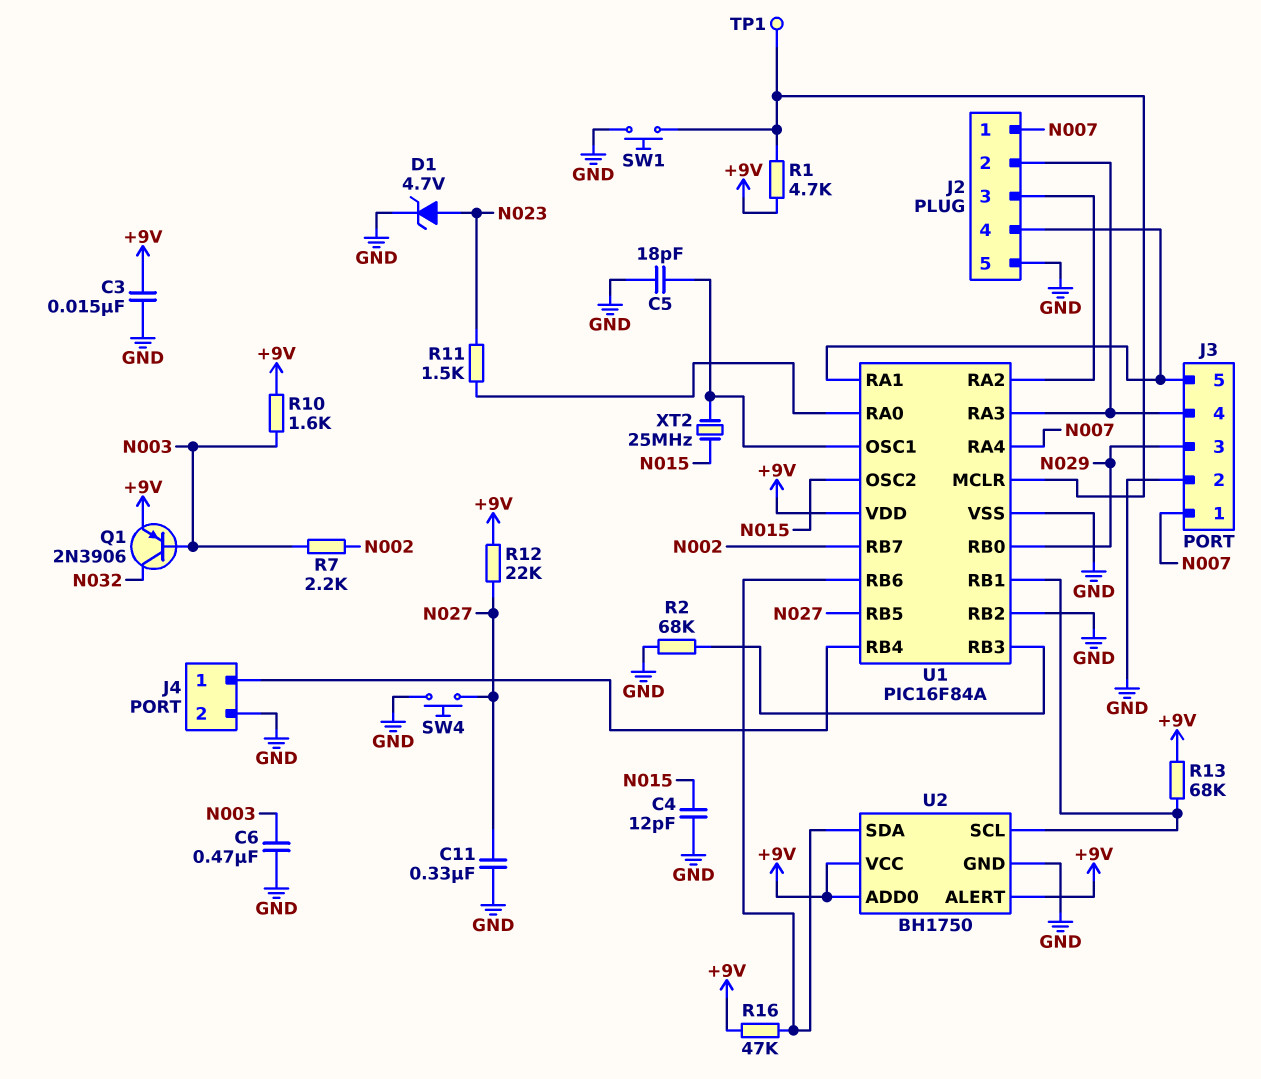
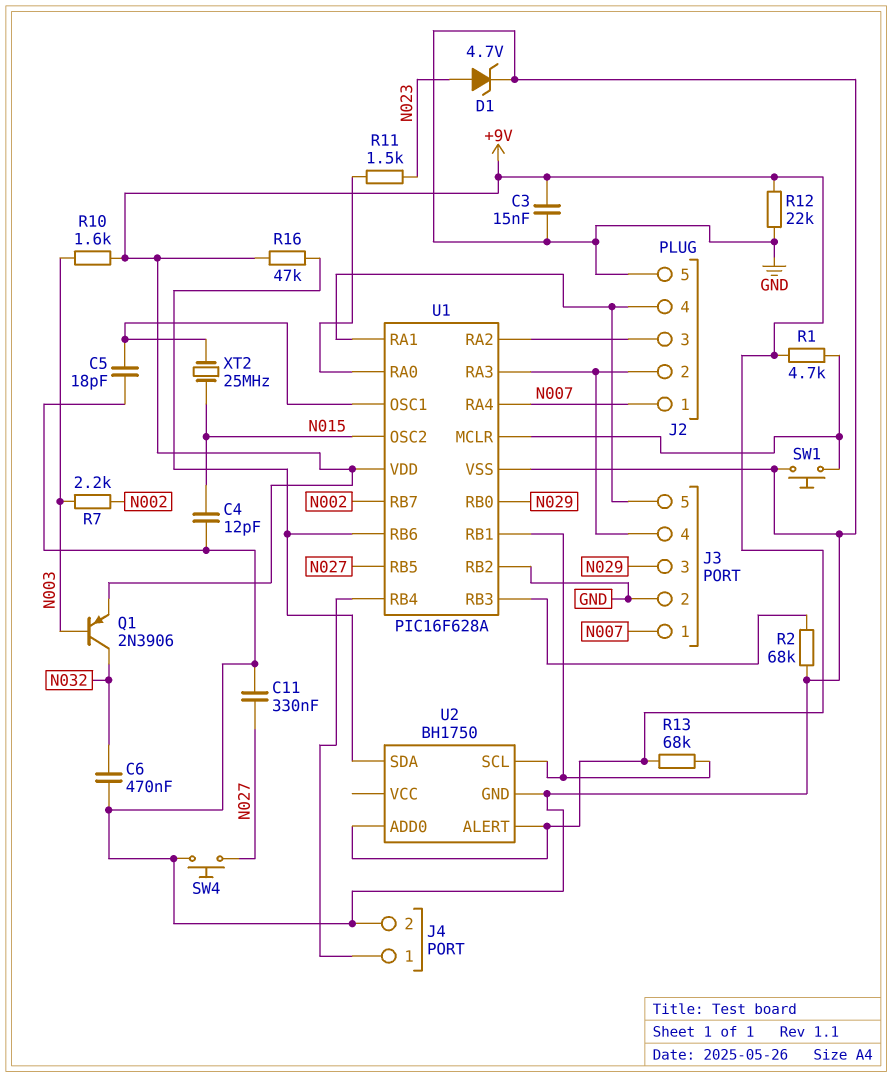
C6: 470nF (GND, N003) -> 470nF (GND, N032)
R12: 22k (+9V, N027) -> 22k (+9V, GND)
TP1: test point (U1/MCLR) -> none
U1: PIC16F84A -> PIC16F628A
U2 pin VCC: +9V -> none

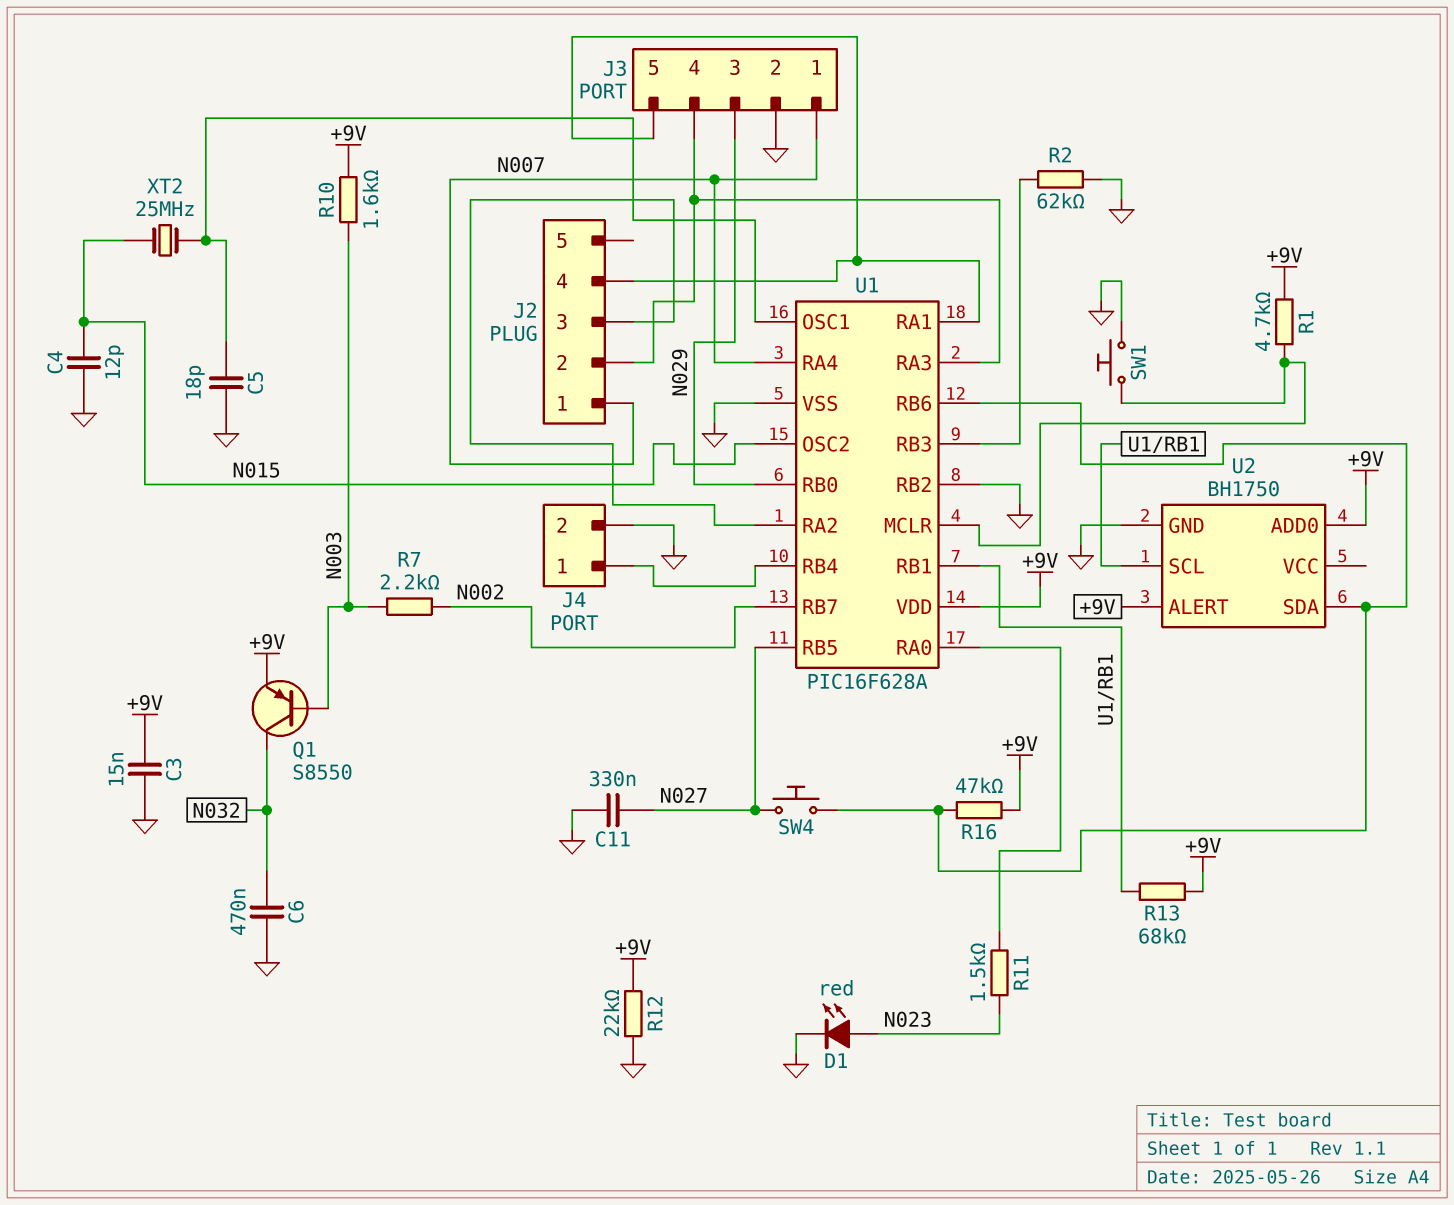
D1: zener 4.7V (A N023, K GND) -> LED red (A N023, K GND)
J2 pin 5: GND -> none
Q1: PNP 2N3906 (B N003, C N032, E +9V) -> PNP S8550 (B N003, C N032, E +9V)
R2: 68k (GND, U1/RB3) -> 62k (GND, U1/RB3)
SW4: button (GND, N027) -> button (N027, U1/RB6)

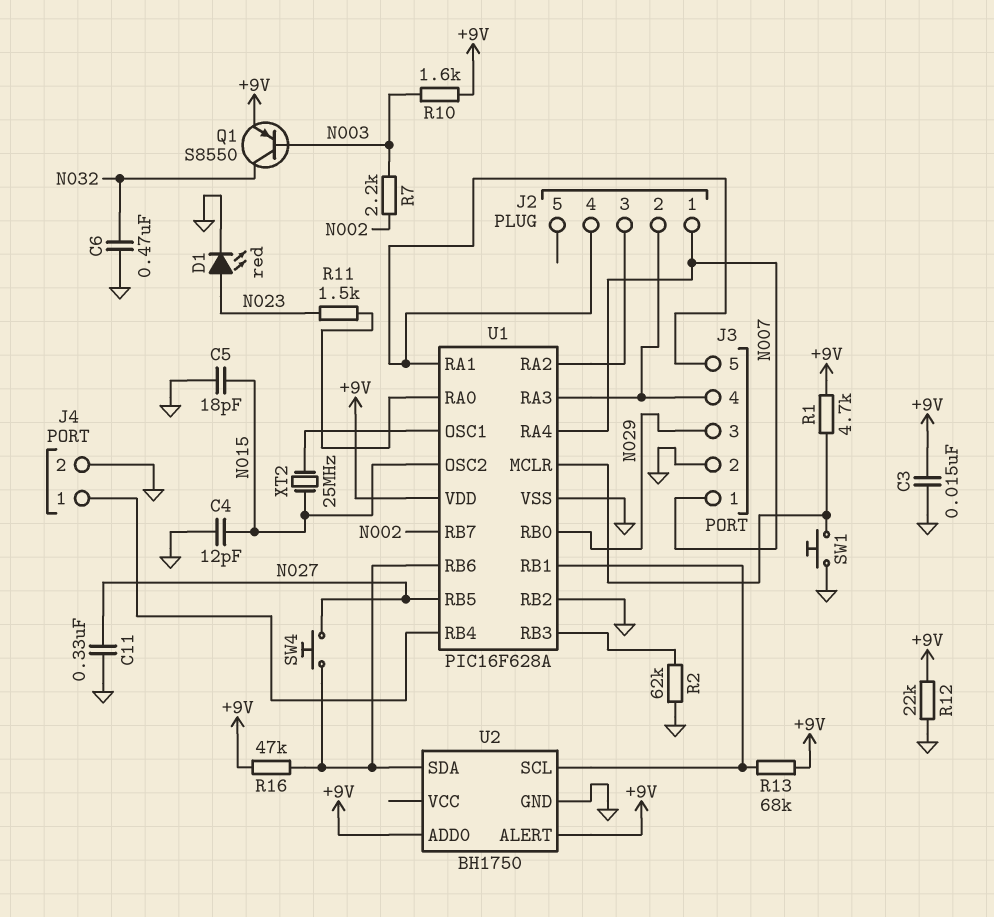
C5: 18pF (GND, U1/OSC1) -> 18pF (GND, N015)

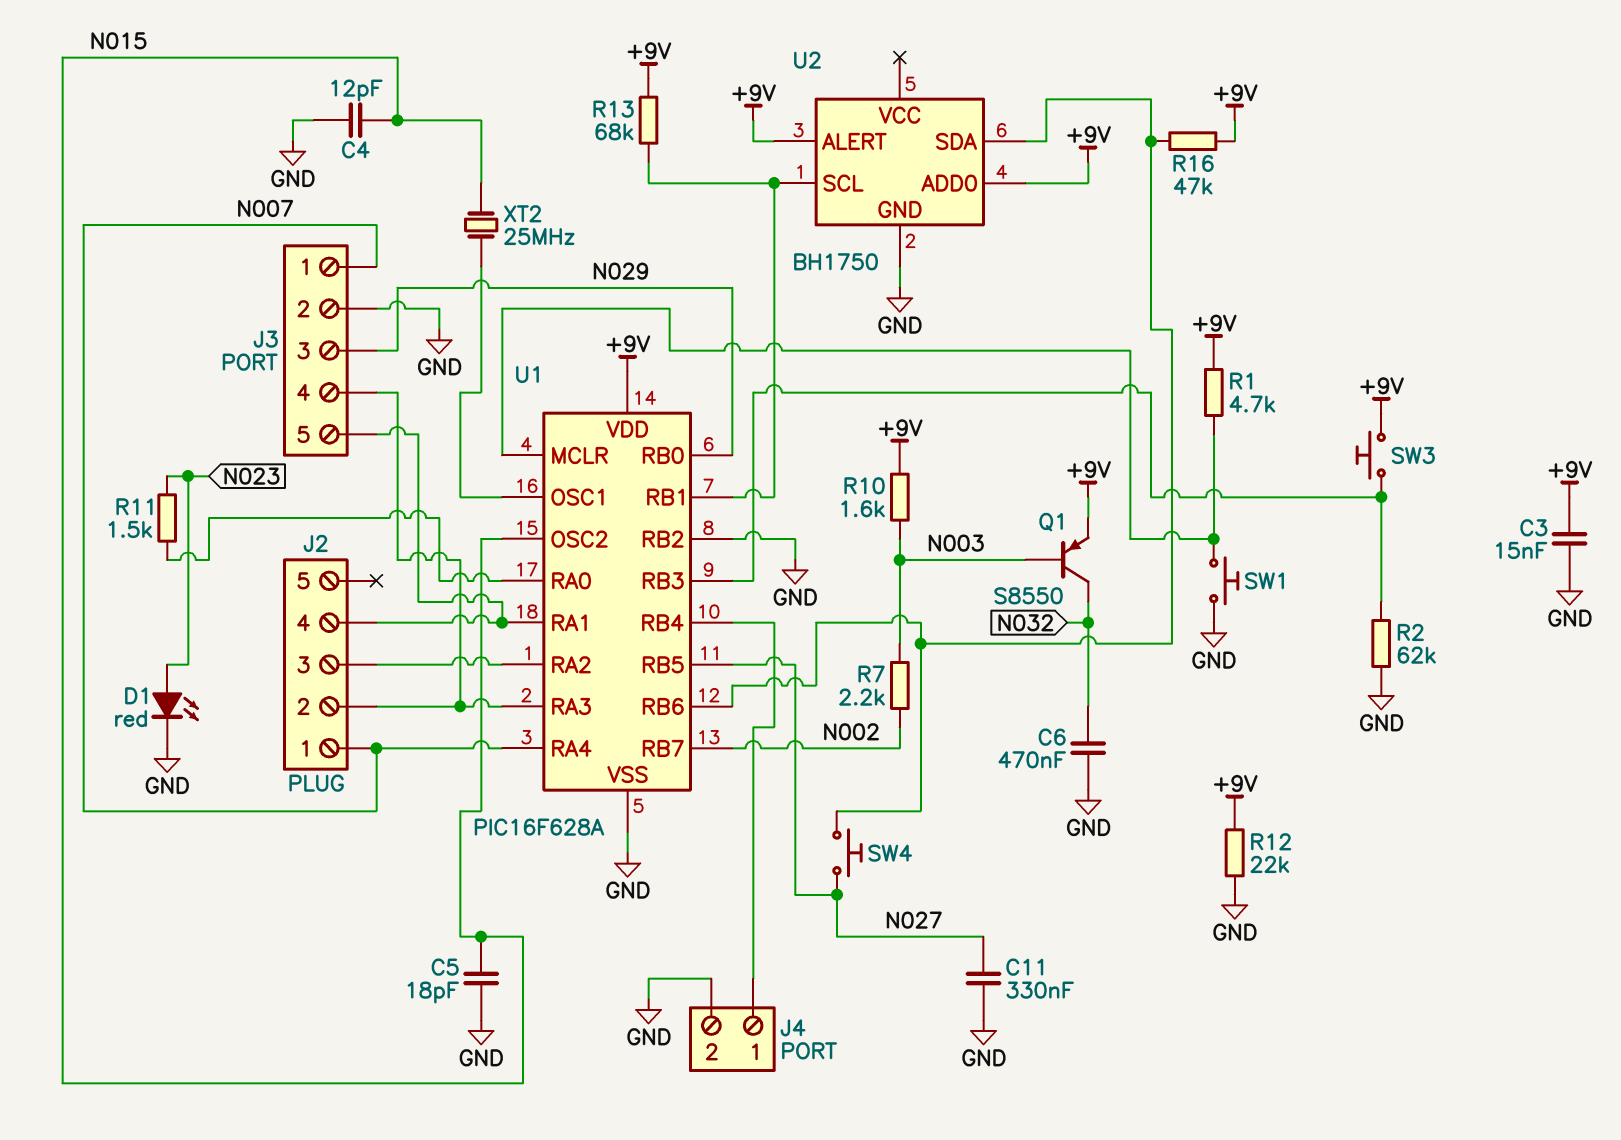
SW3: none -> button (+9V, U1/RB3)

